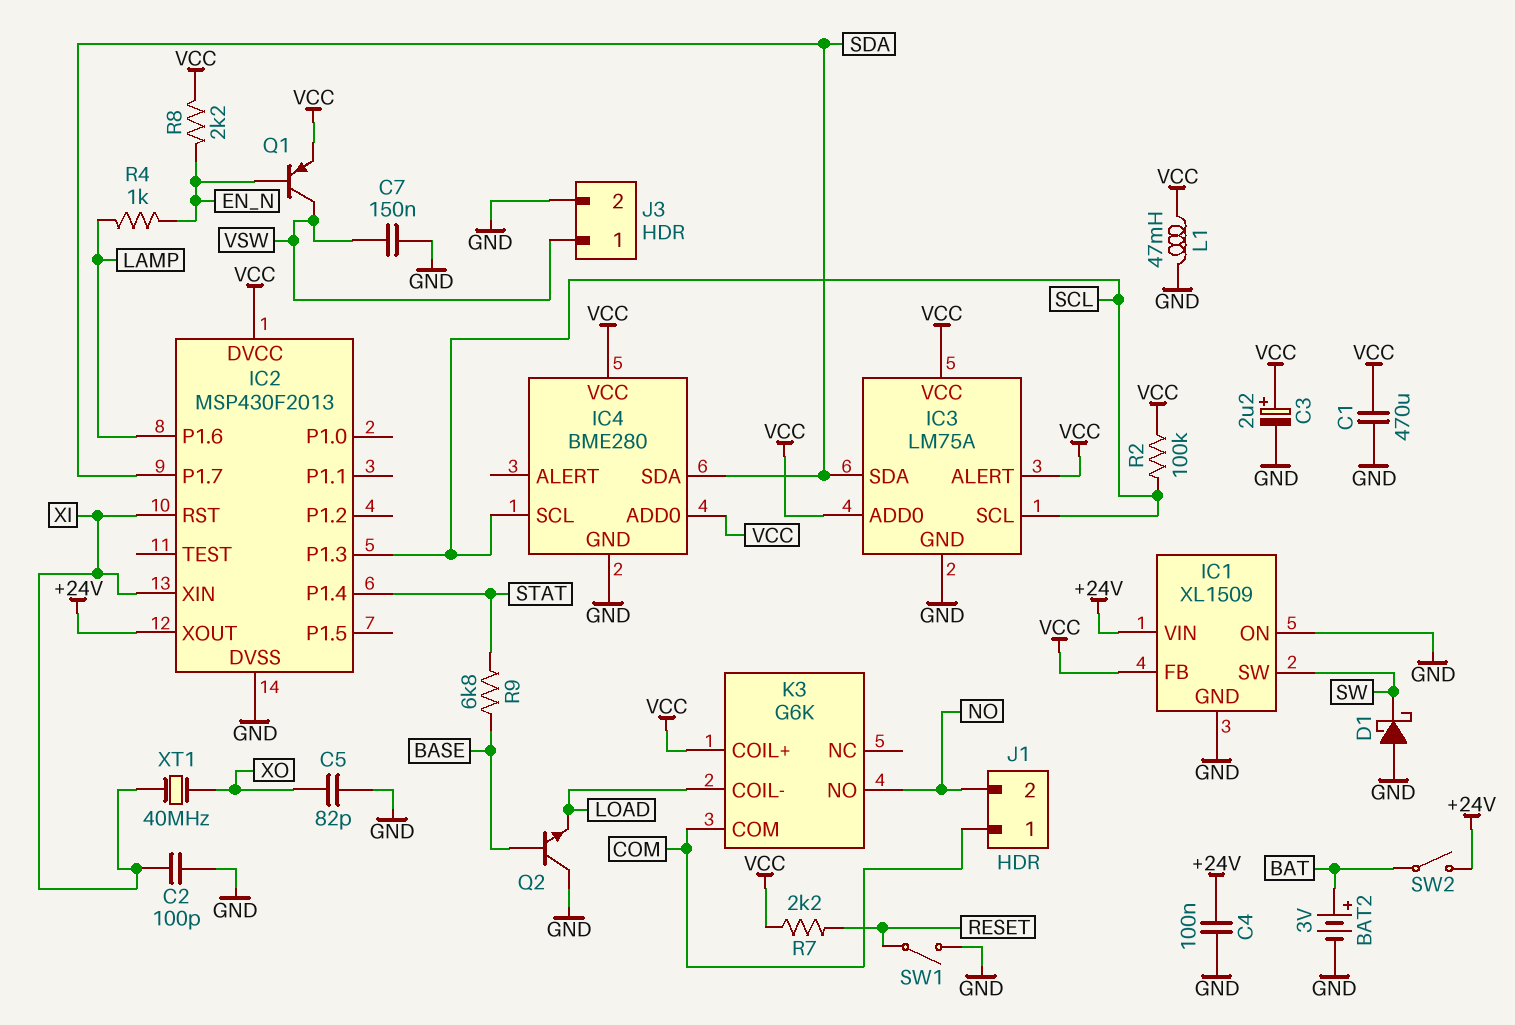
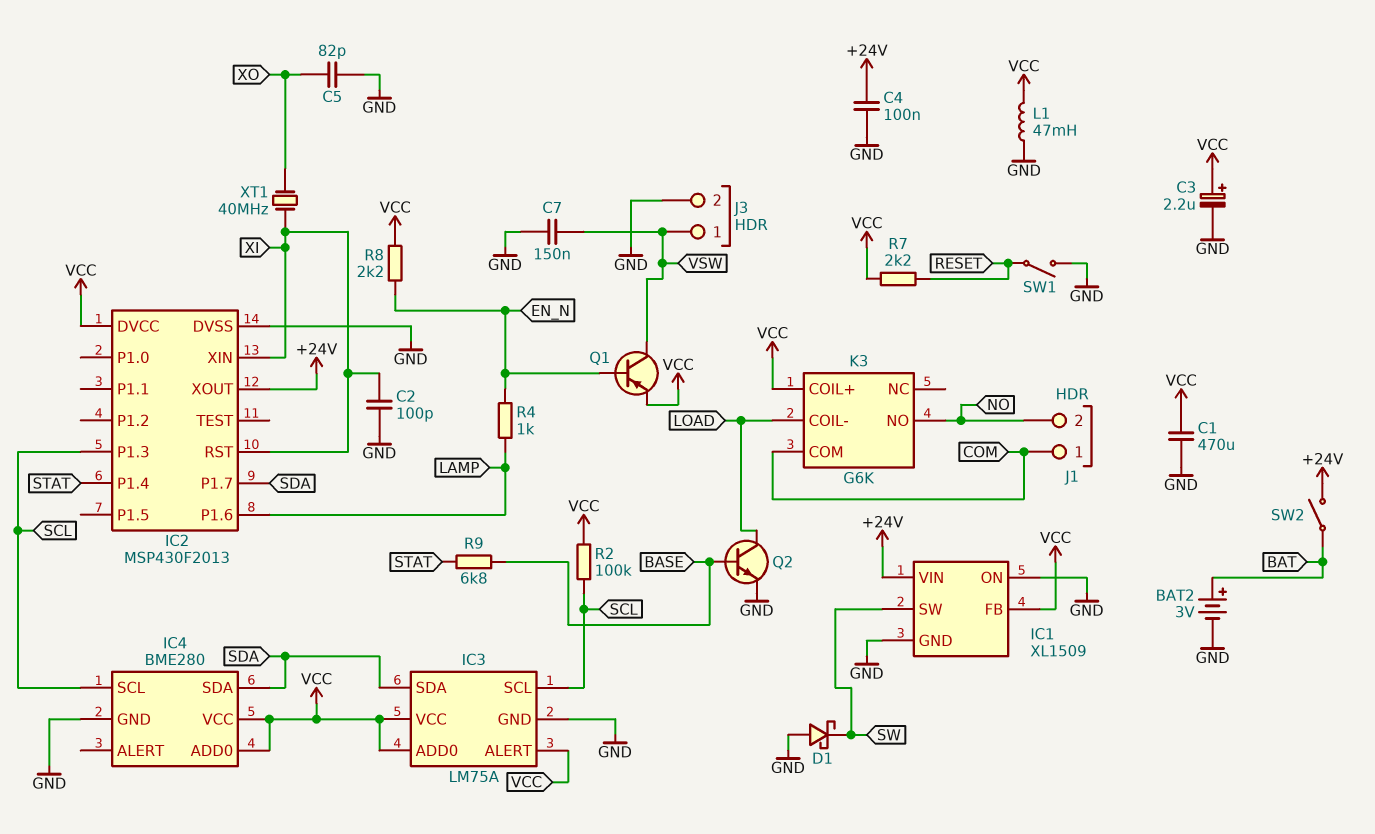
Q2: NPN (B BASE, C GND, E LOAD) -> NPN (B BASE, C LOAD, E GND)

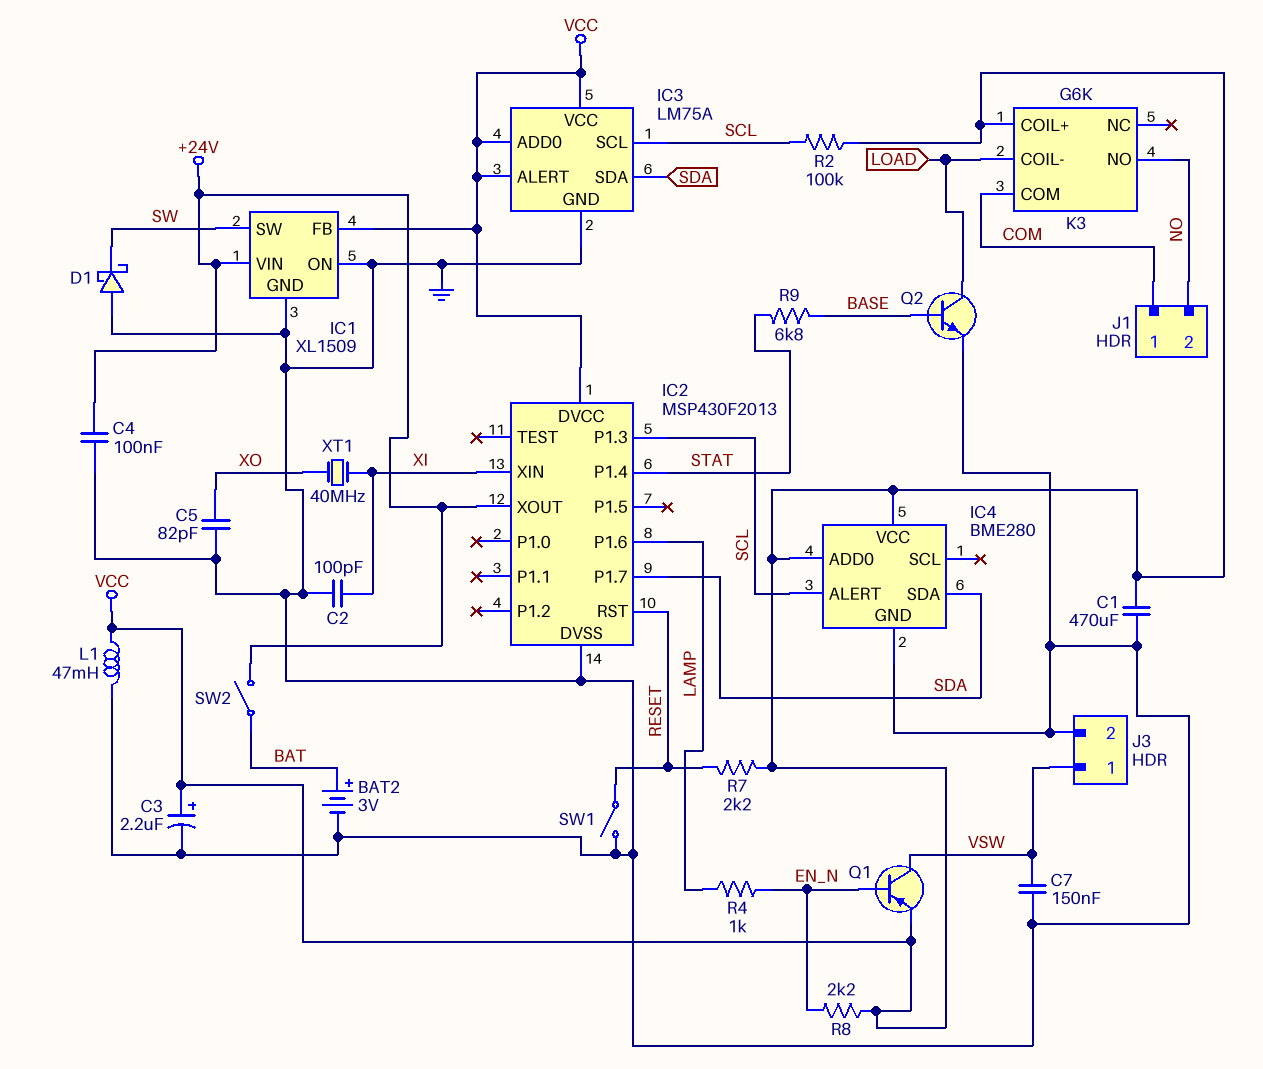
IC2 pin RST: XI -> RESET
IC4 pin ALERT: none -> SCL
IC4 pin SCL: SCL -> none

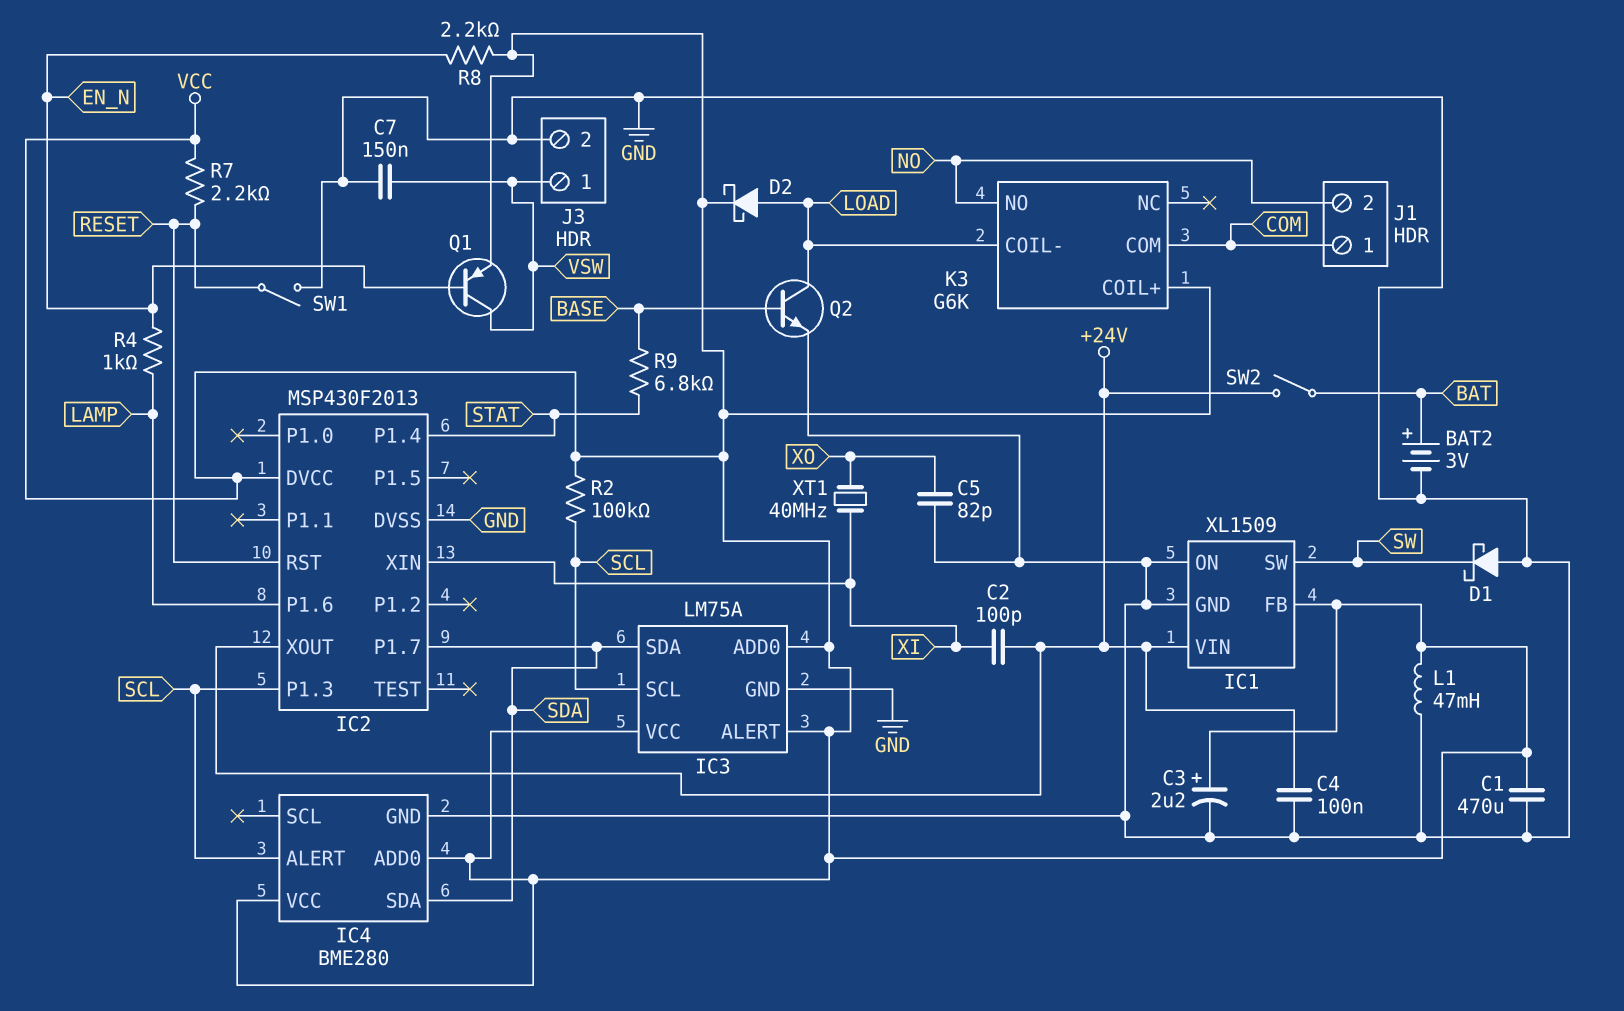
C2: 100pF (GND, XI) -> 100pF (+24V, XI)
D2: none -> schottky (A LOAD, K VCC)

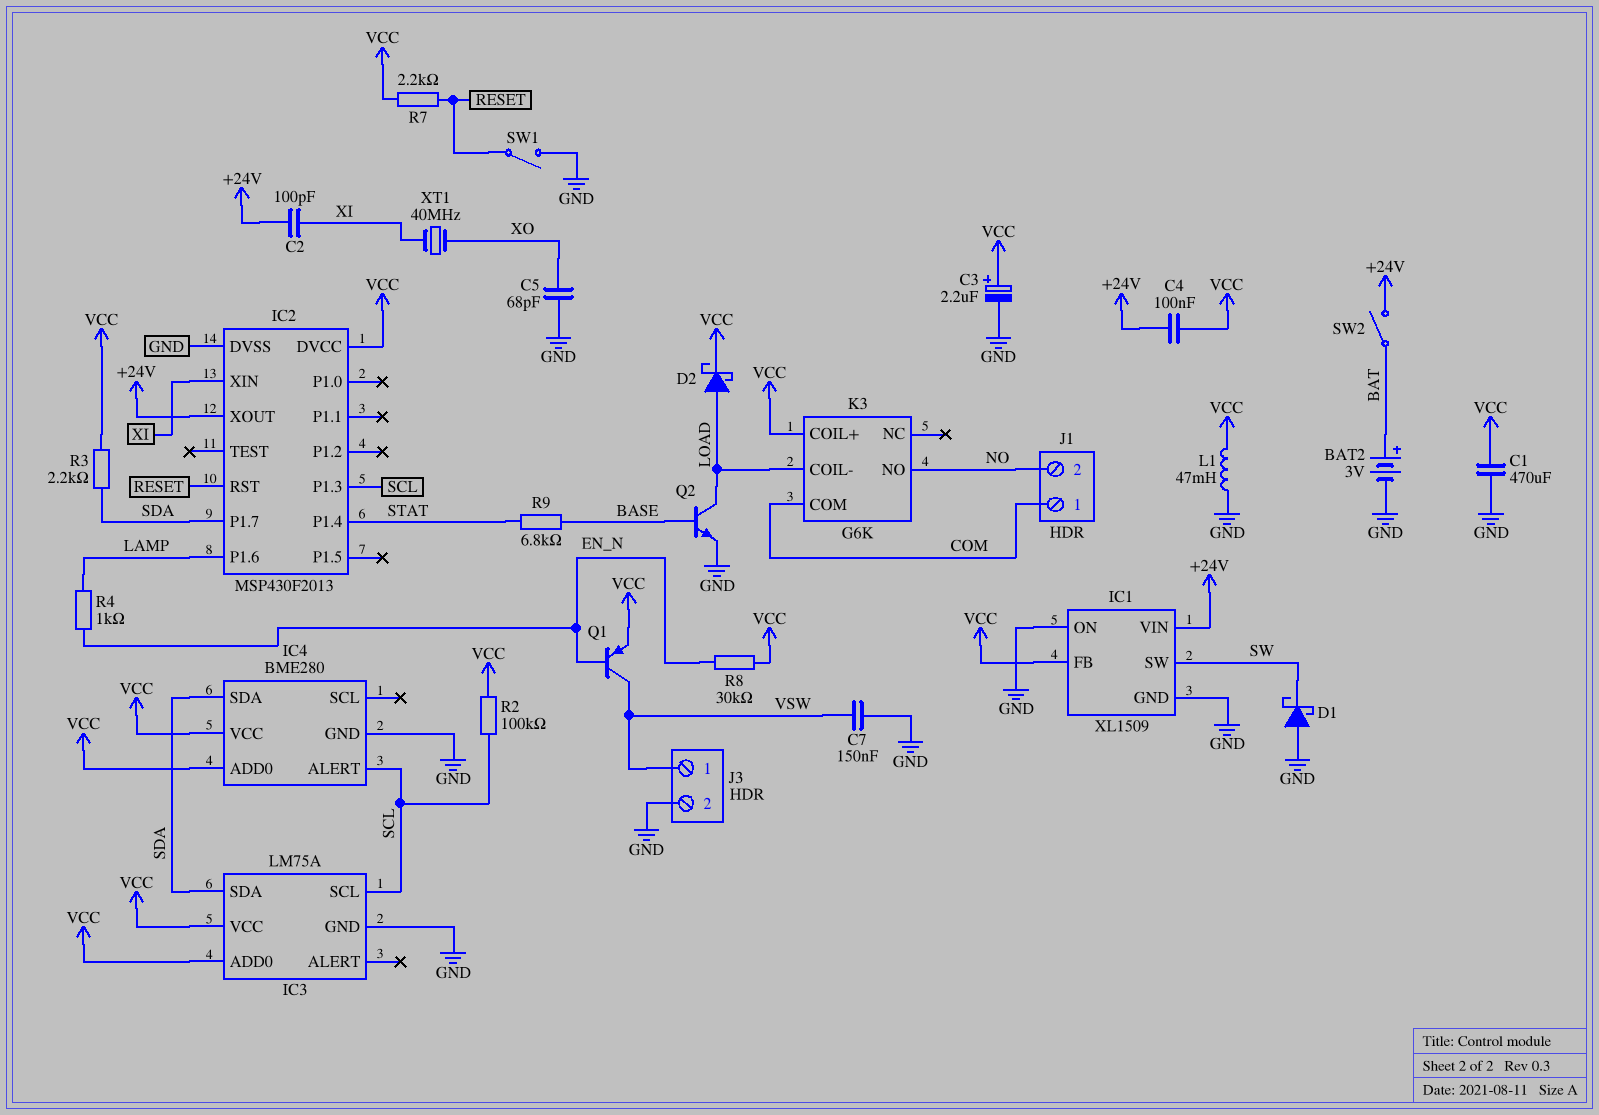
C4: 100nF (+24V, GND) -> 100nF (+24V, VCC)
C5: 82pF (GND, XO) -> 68pF (GND, XO)
IC3 pin ALERT: VCC -> none
R3: none -> 2.2k (SDA, VCC)
R8: 2.2k (EN_N, VCC) -> 30k (EN_N, VCC)

